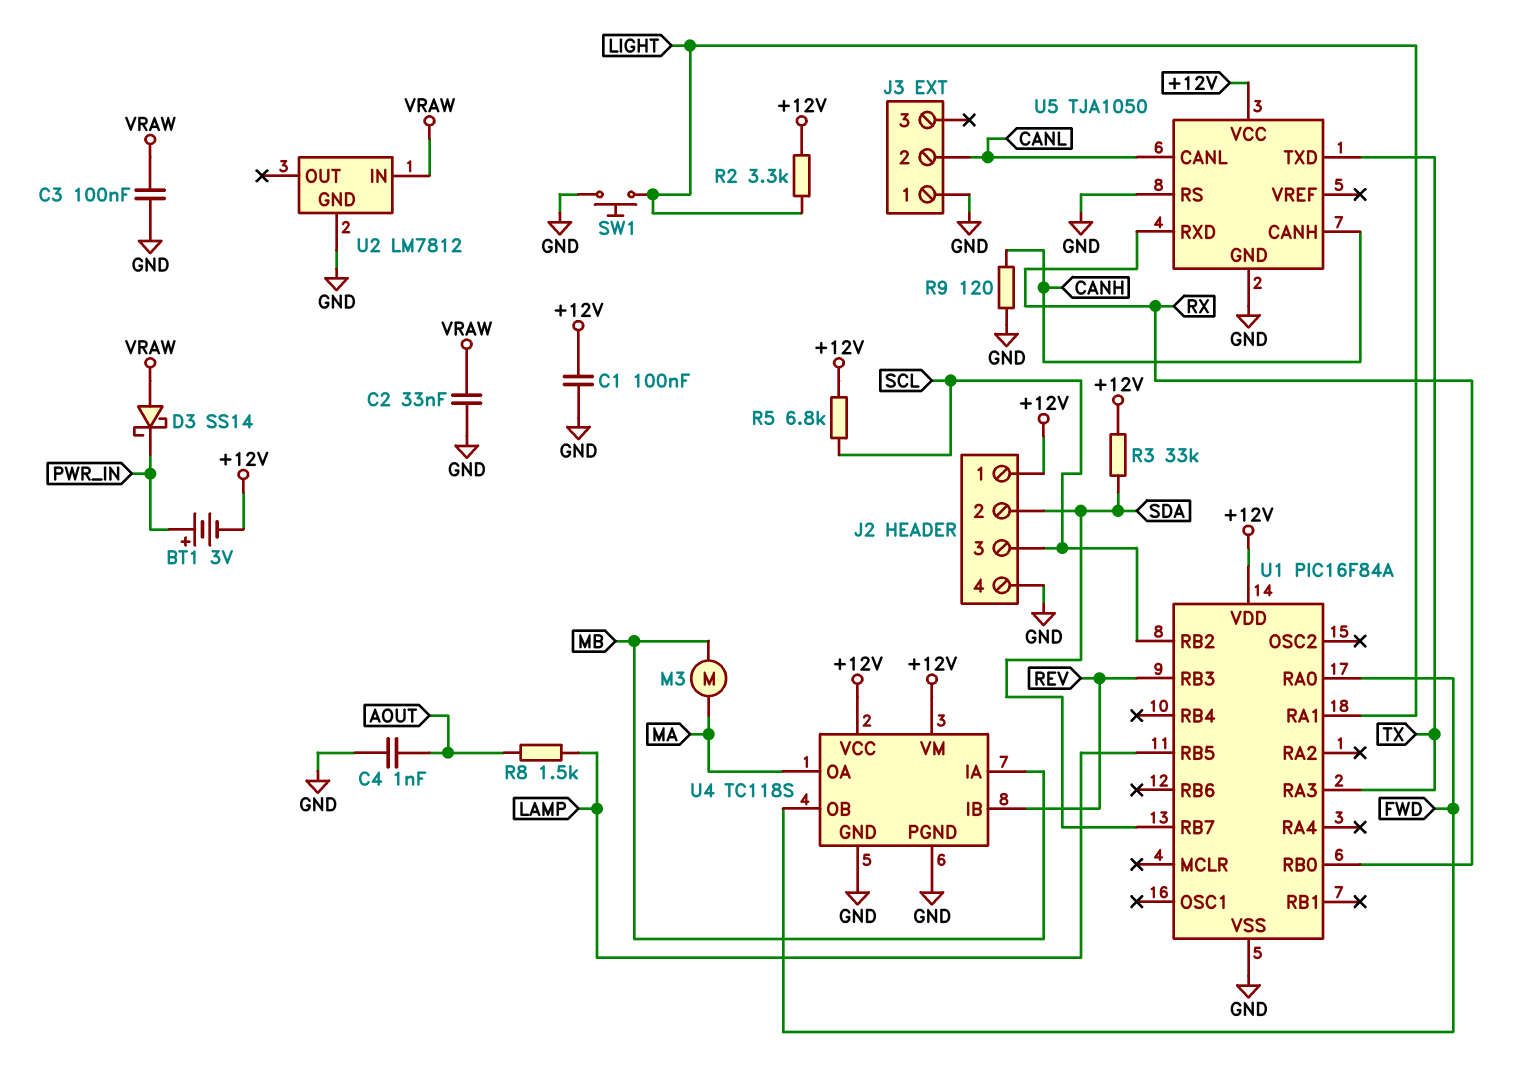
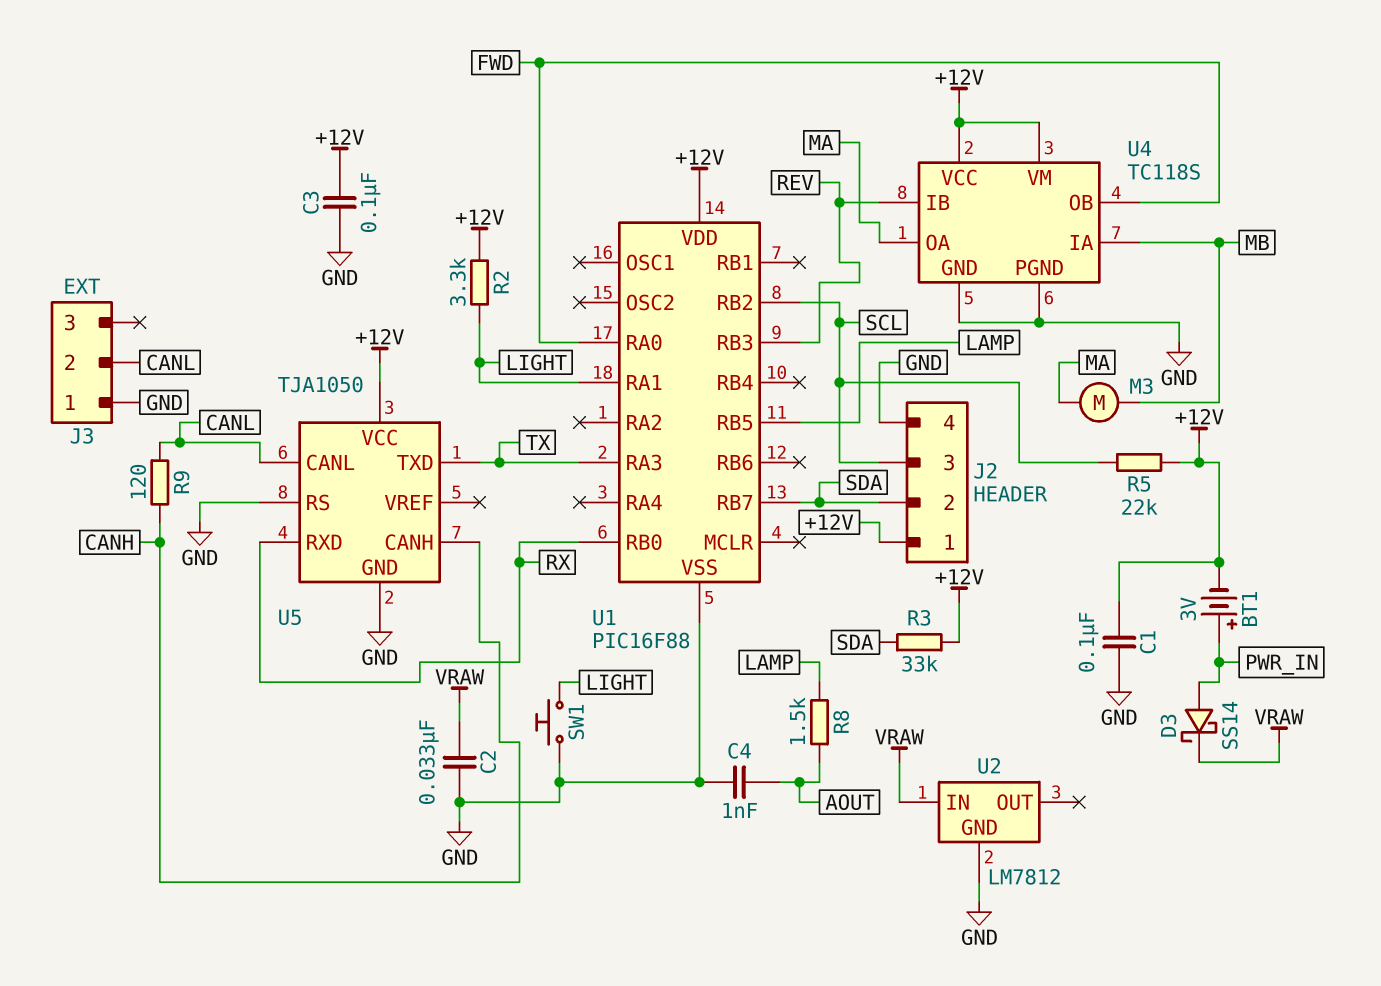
C3: 100nF (GND, VRAW) -> 100nF (+12V, GND)
D3: schottky SS14 (A VRAW, K PWR_IN) -> schottky SS14 (A PWR_IN, K VRAW)
R5: 6.8k (+12V, SCL) -> 22k (+12V, SCL)
R9: 120 (CANH, GND) -> 120 (CANH, CANL)
U1: PIC16F84A -> PIC16F88

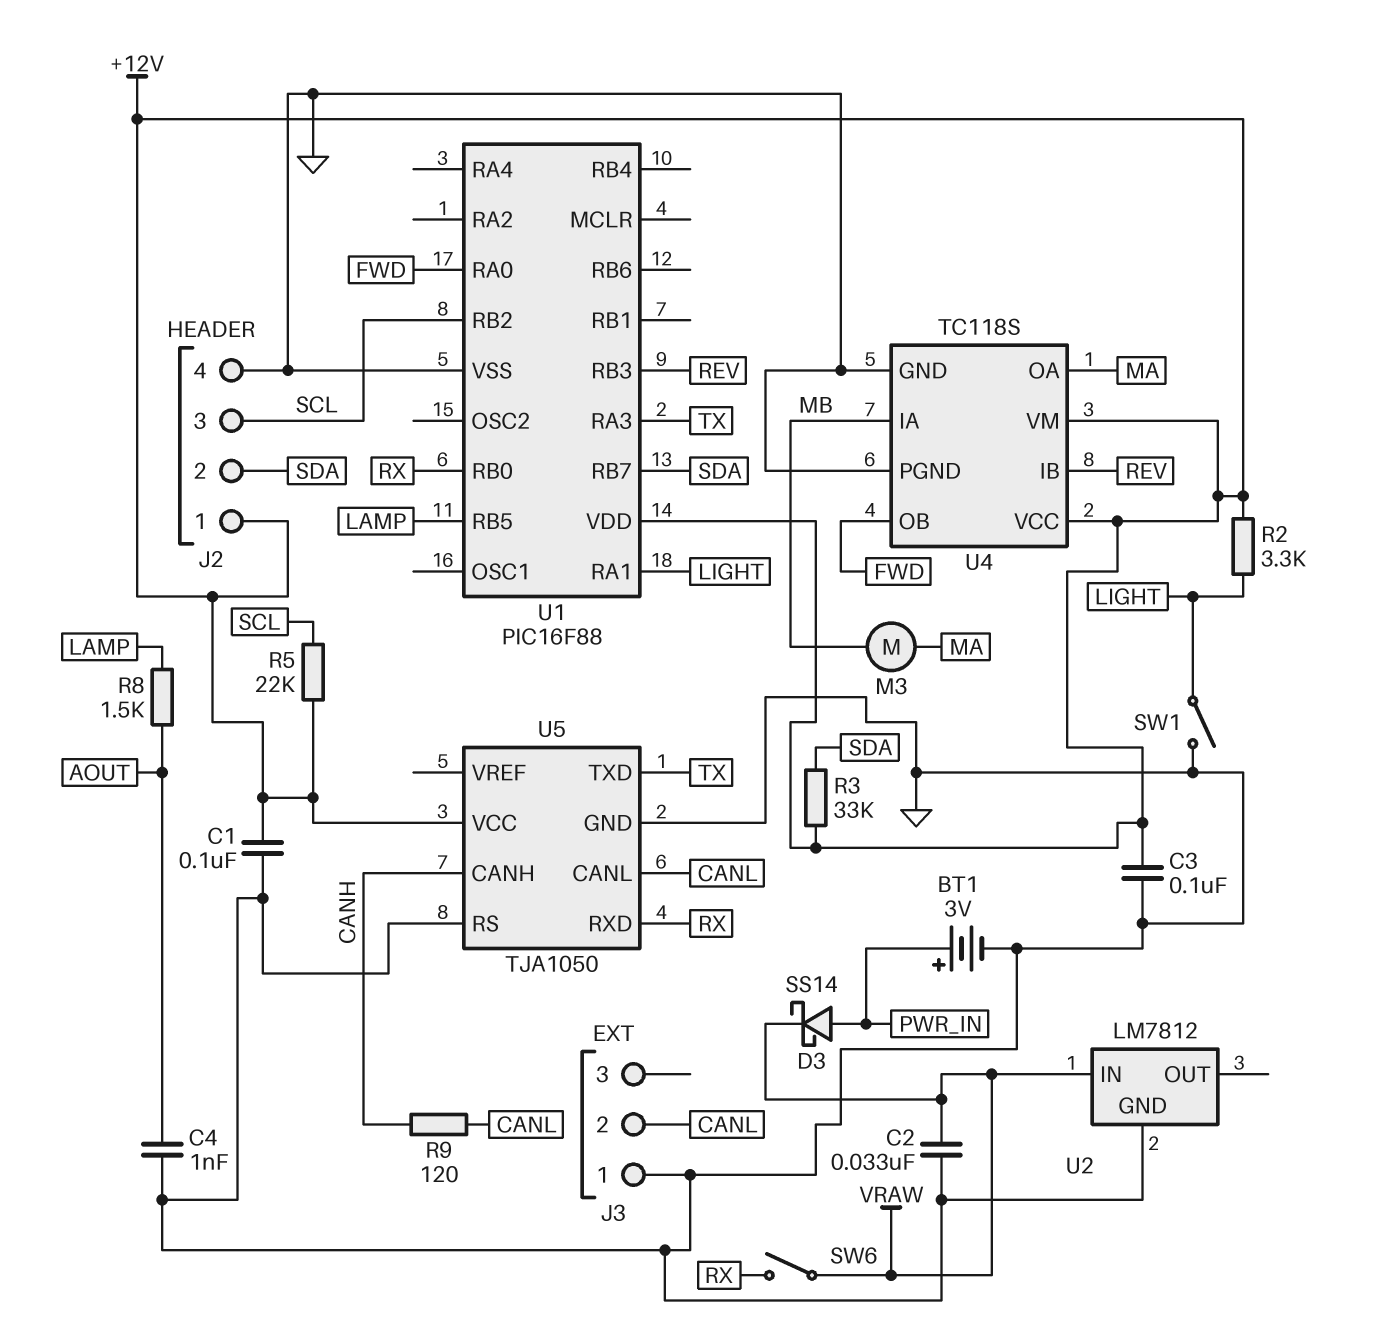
BT1: 3V (plus PWR_IN, minus +12V) -> 3V (plus PWR_IN, minus GND)
SW1: button (GND, LIGHT) -> switch (GND, LIGHT)
SW6: none -> switch (RX, VRAW)

